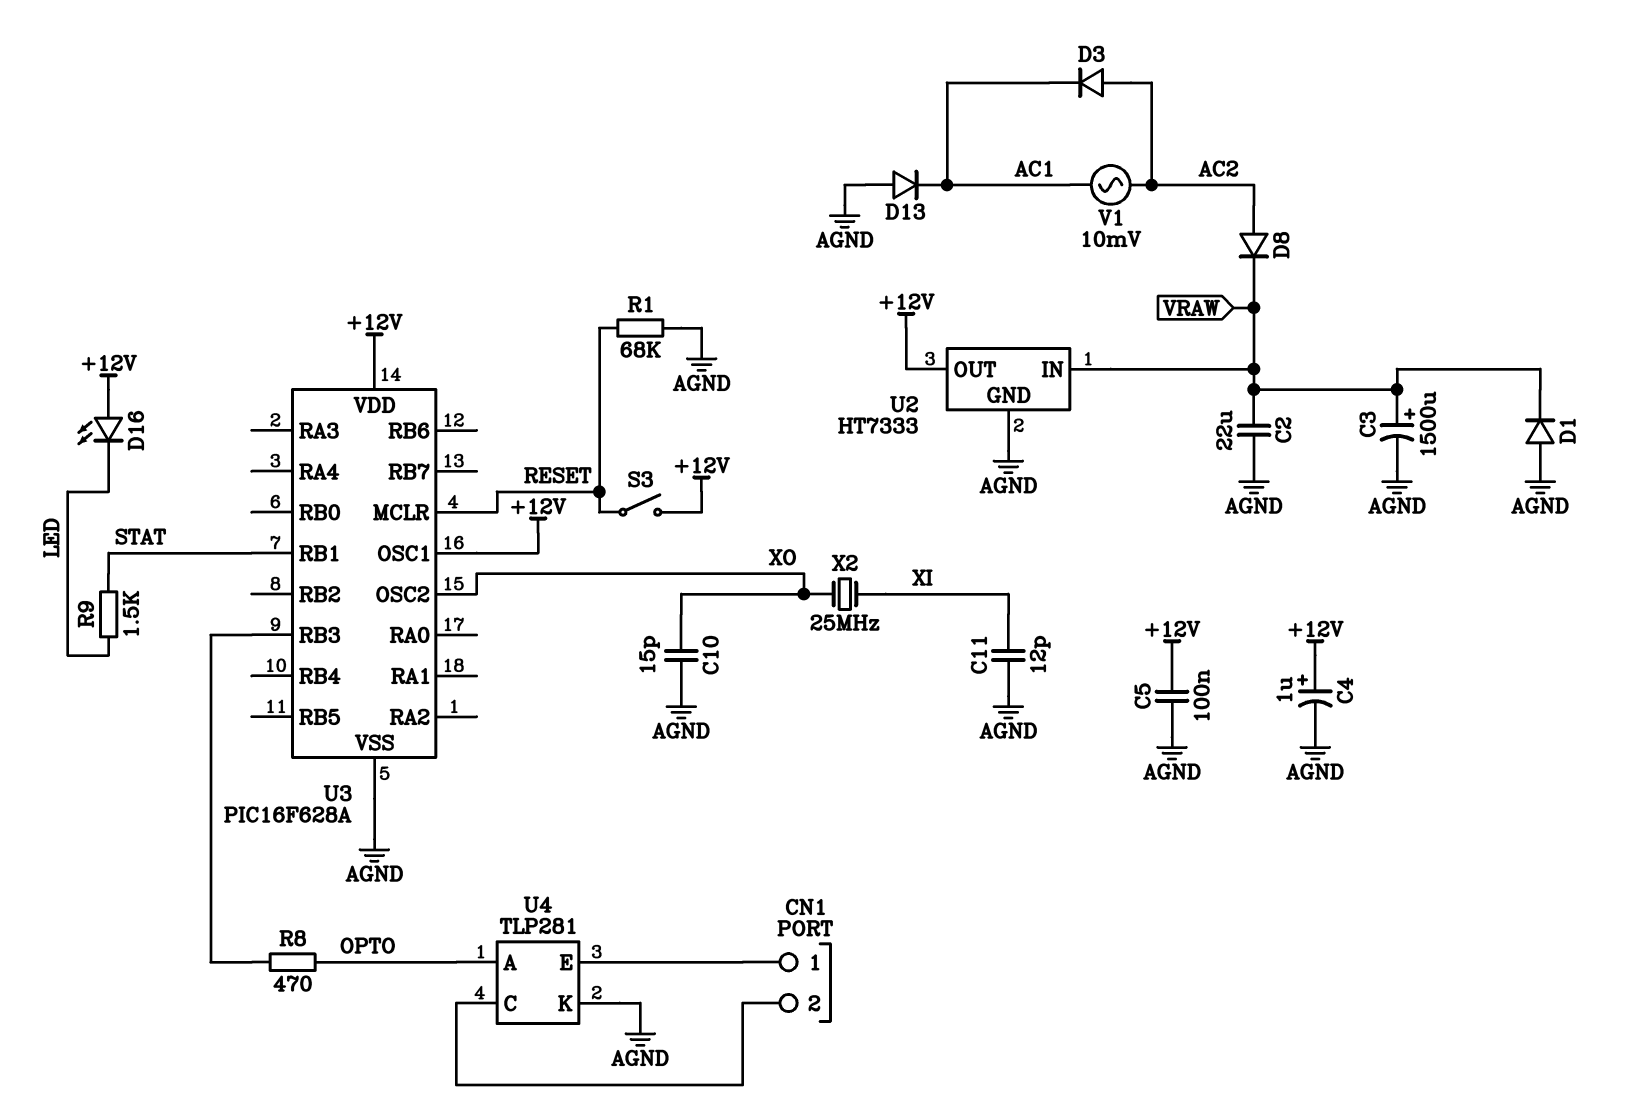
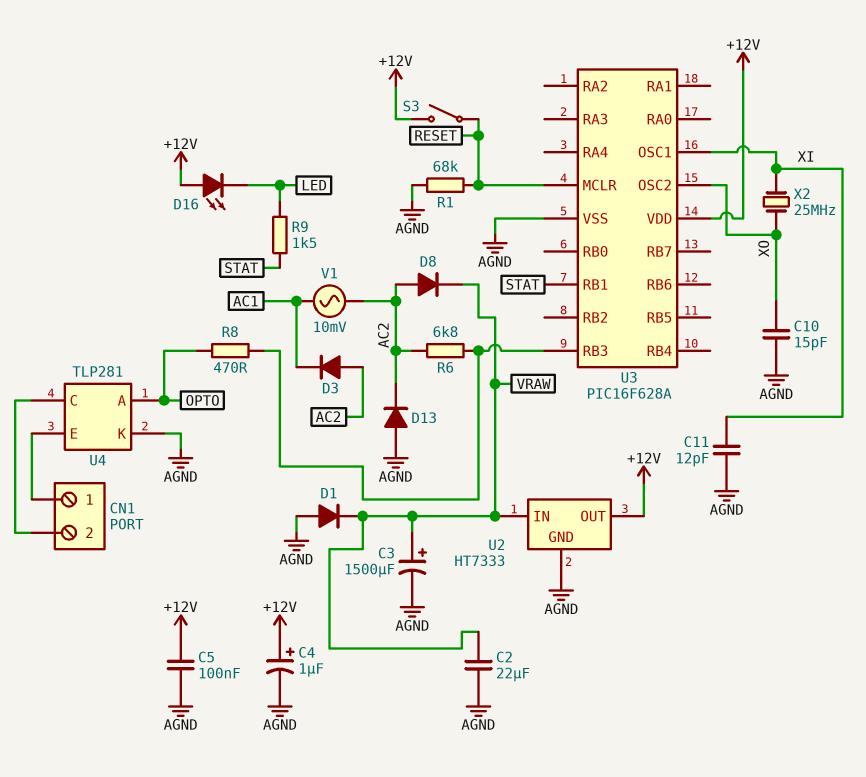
D13: diode (A AGND, K AC1) -> diode (A AGND, K AC2)
R6: none -> 6.8k (AC2, U3/RB3)
U3 pin OSC1: +12V -> XI

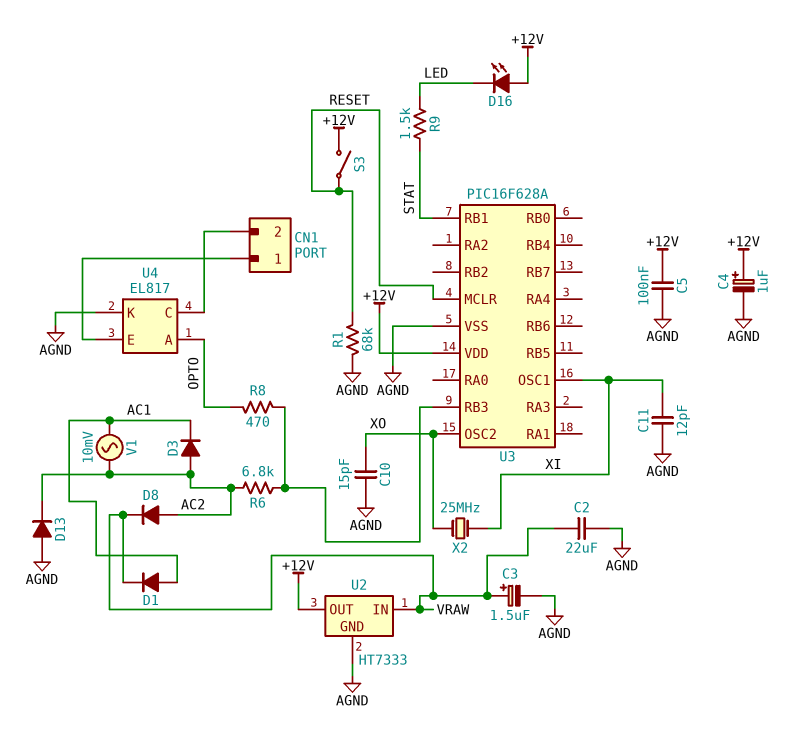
C3: 1500uF (plus VRAW, minus AGND) -> 1.5uF (plus VRAW, minus AGND)
D1: diode (A AGND, K VRAW) -> diode (A AC1, K VRAW)
U4: TLP281 -> EL817

